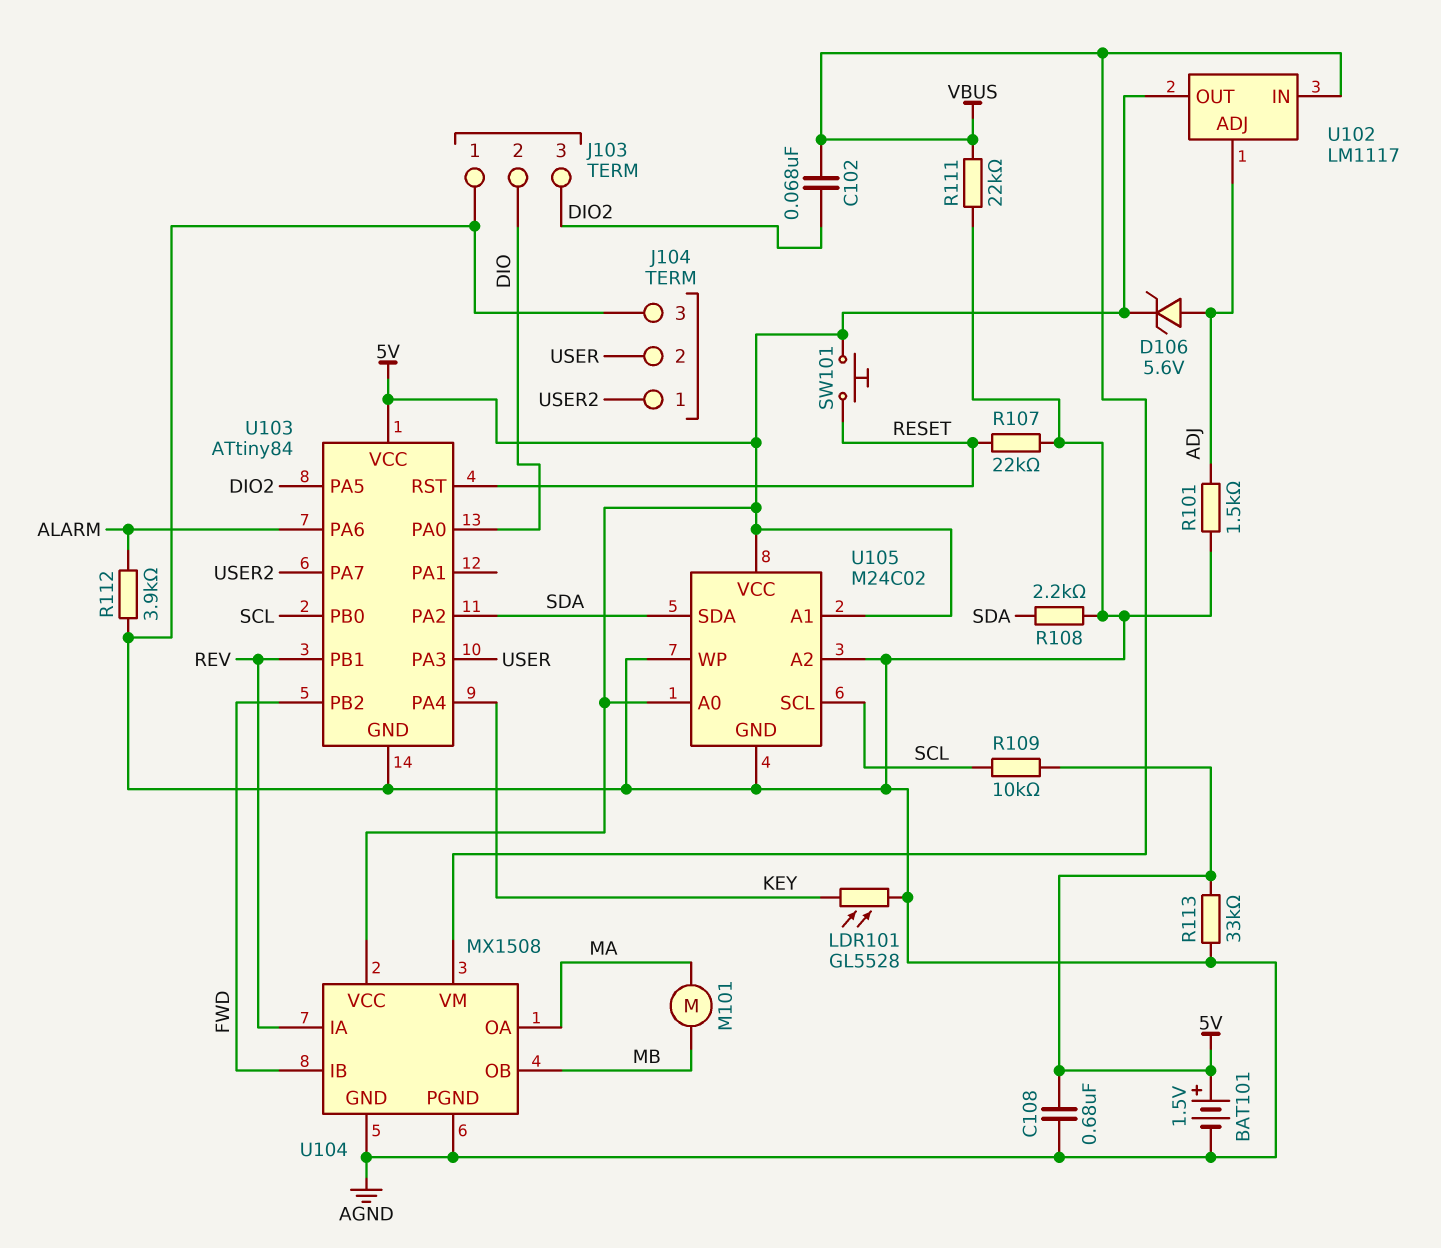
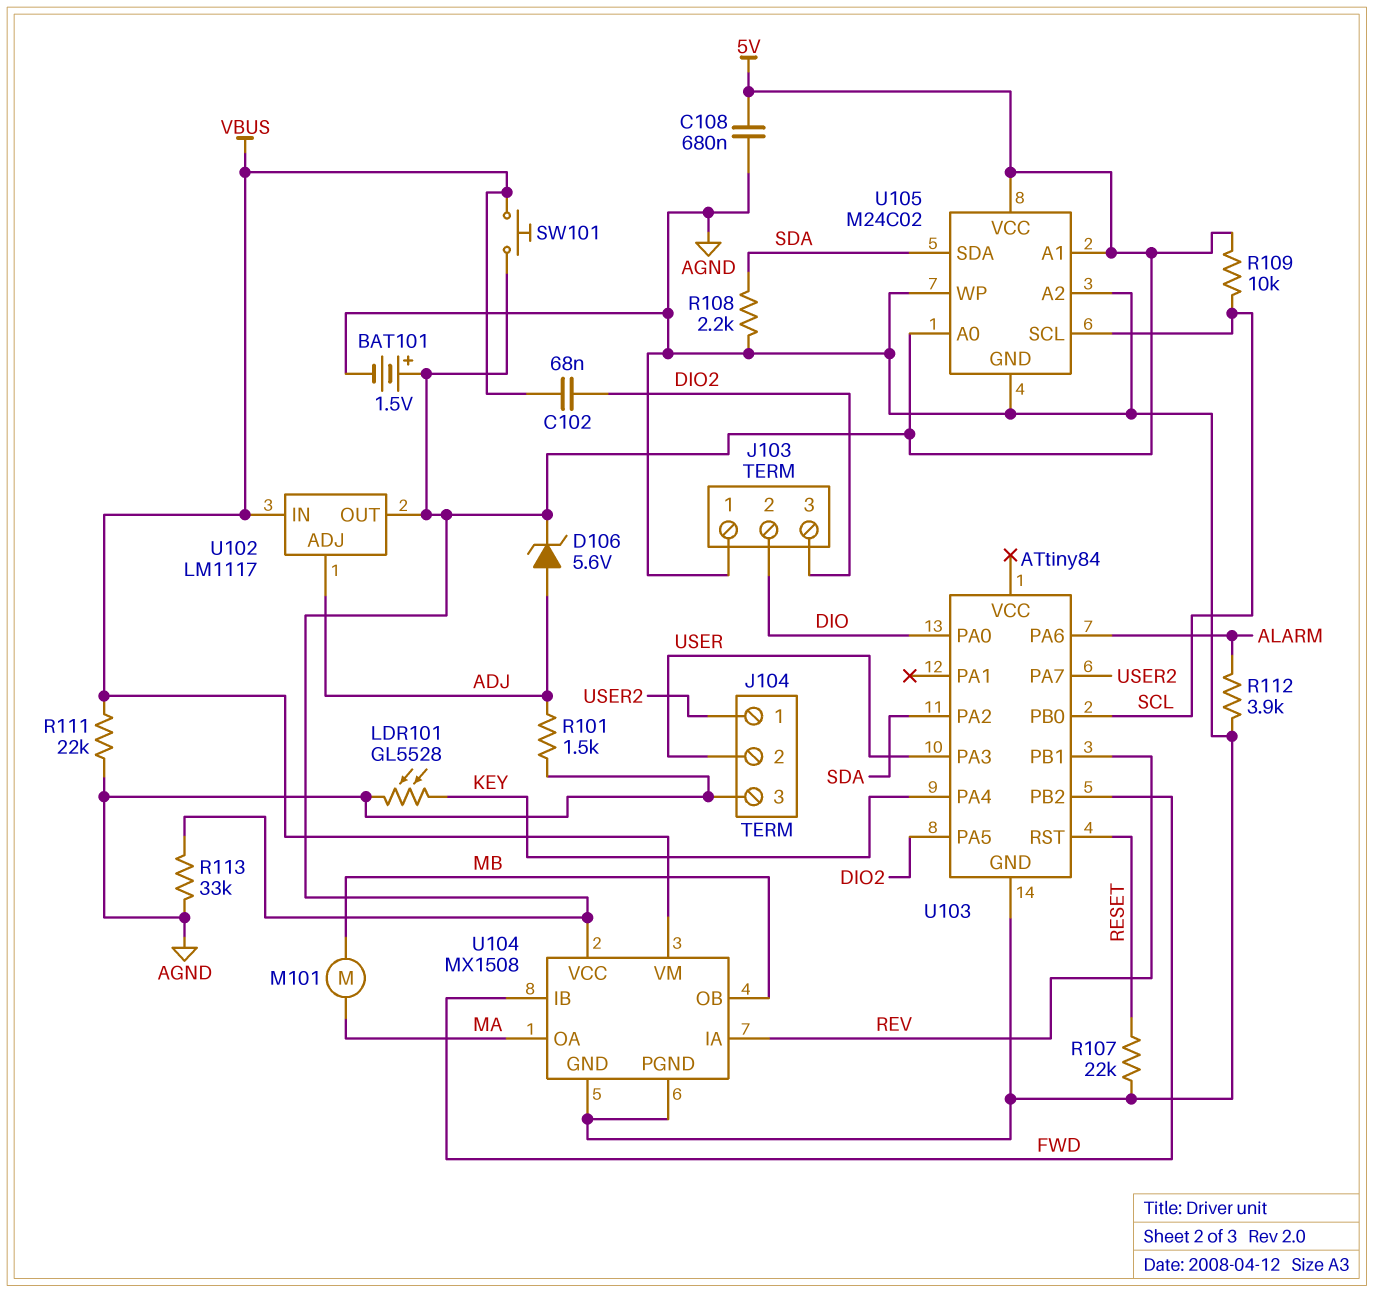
SW101: button (5V, RESET) -> button (5V, VBUS)
U103 pin VCC: 5V -> none

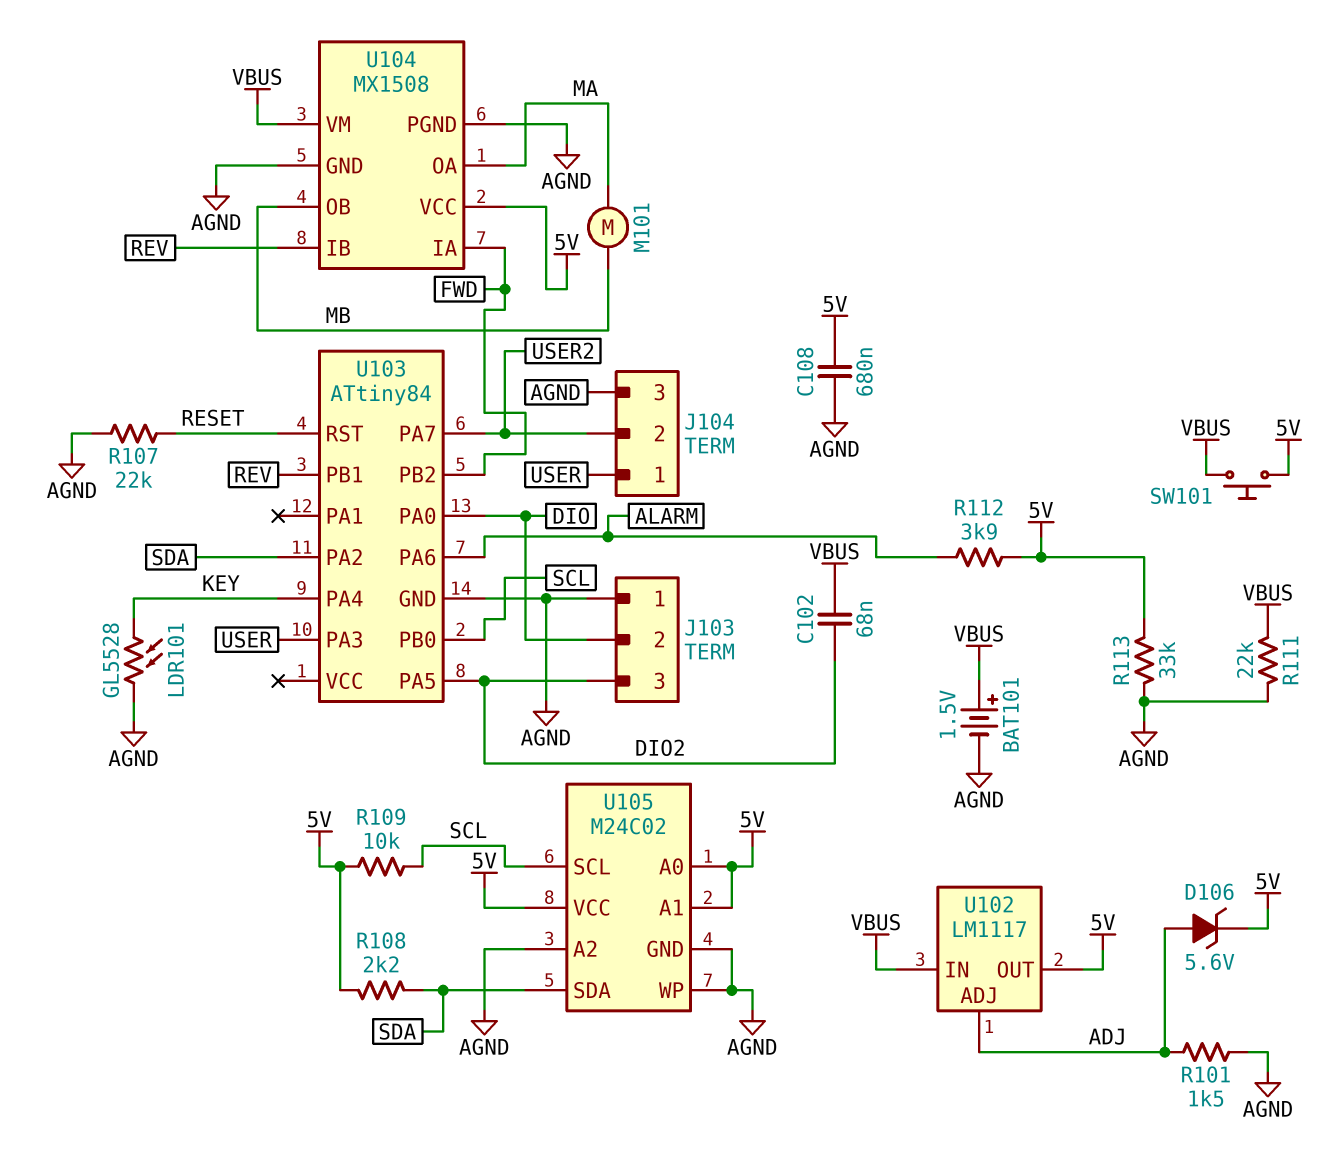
BAT101: 1.5V (plus 5V, minus AGND) -> 1.5V (plus VBUS, minus AGND)
J104 pin 1: USER2 -> USER
J104 pin 2: USER -> USER2
R108: 2.2k (AGND, SDA) -> 2.2k (5V, SDA)
R112: 3.9k (AGND, ALARM) -> 3.9k (5V, ALARM)
U104 pin IA: REV -> FWD
U104 pin IB: FWD -> REV

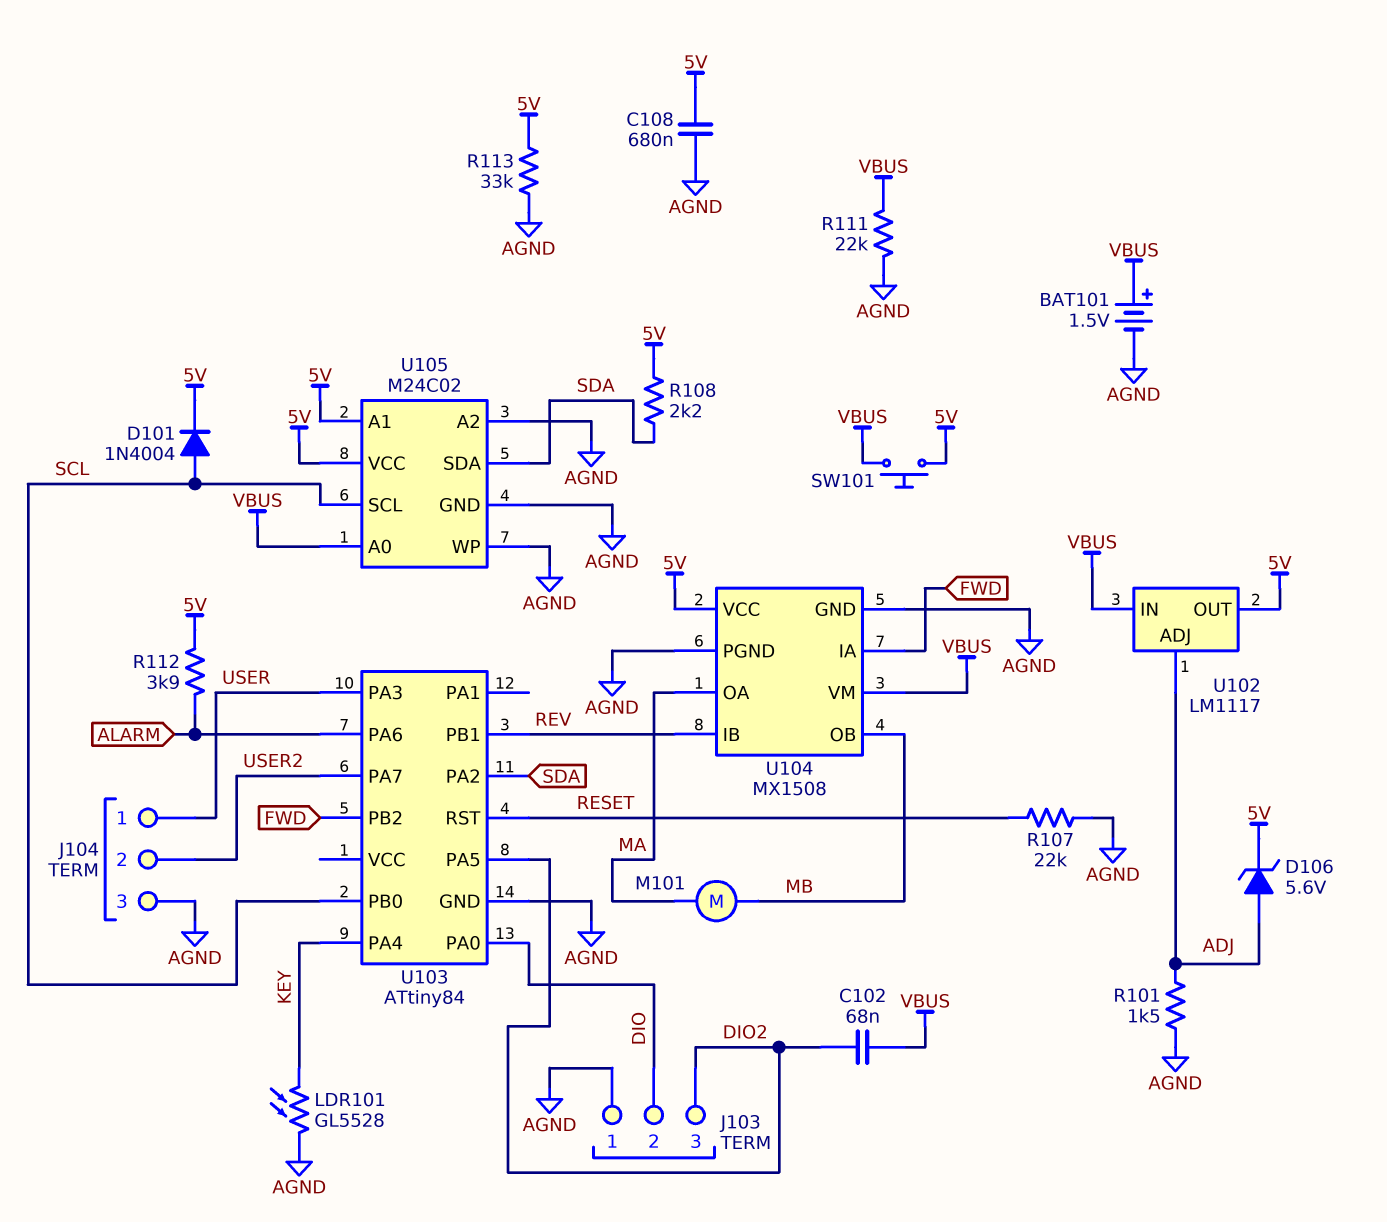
D101: none -> diode 1N4004 (A SCL, K 5V)
R109: 10k (5V, SCL) -> none
U105 pin A0: 5V -> VBUS

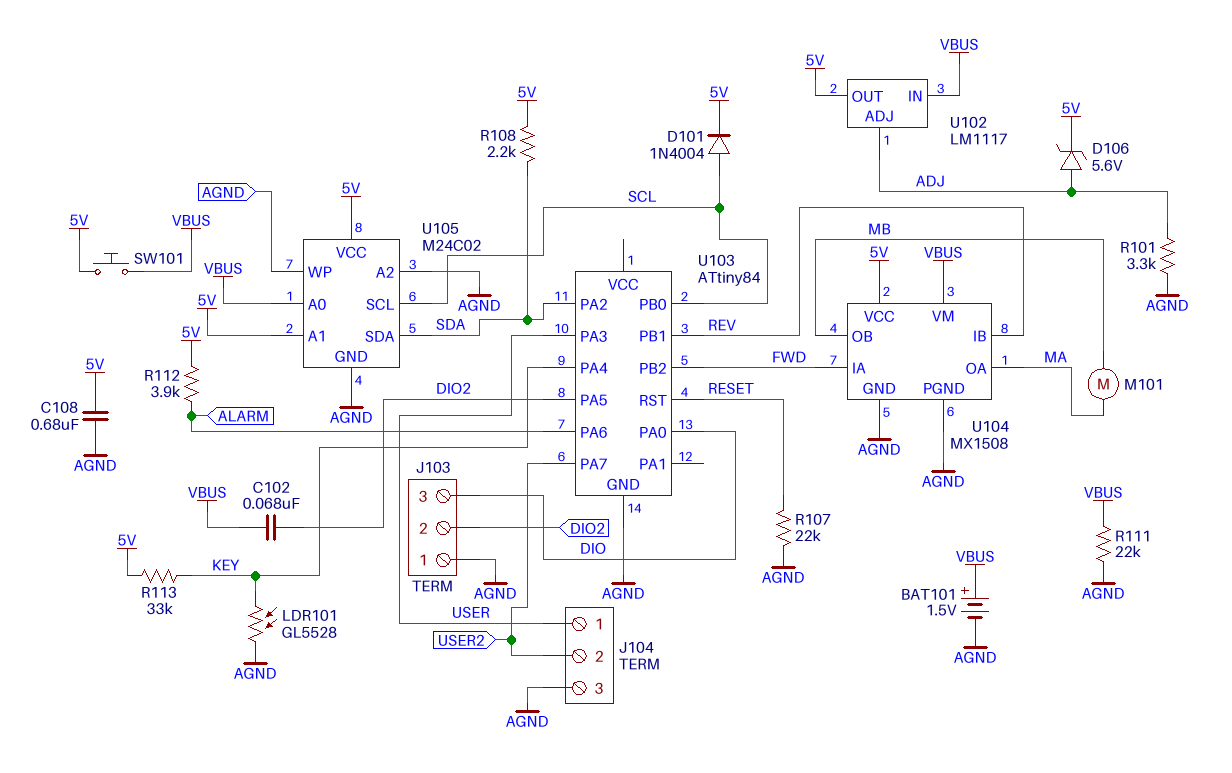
J103 pin 2: DIO -> DIO2
J103 pin 3: DIO2 -> DIO
R101: 1.5k (ADJ, AGND) -> 3.3k (ADJ, AGND)
R113: 33k (5V, AGND) -> 33k (5V, KEY)

